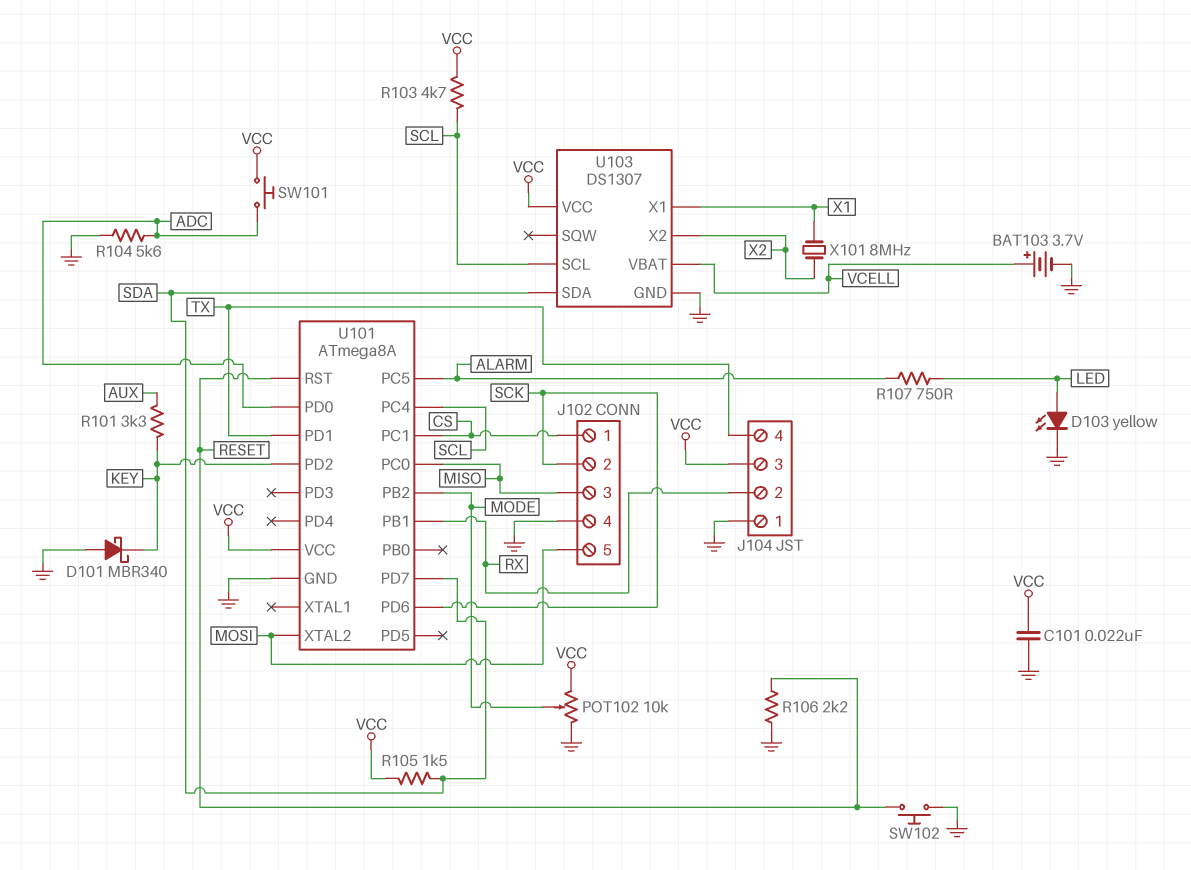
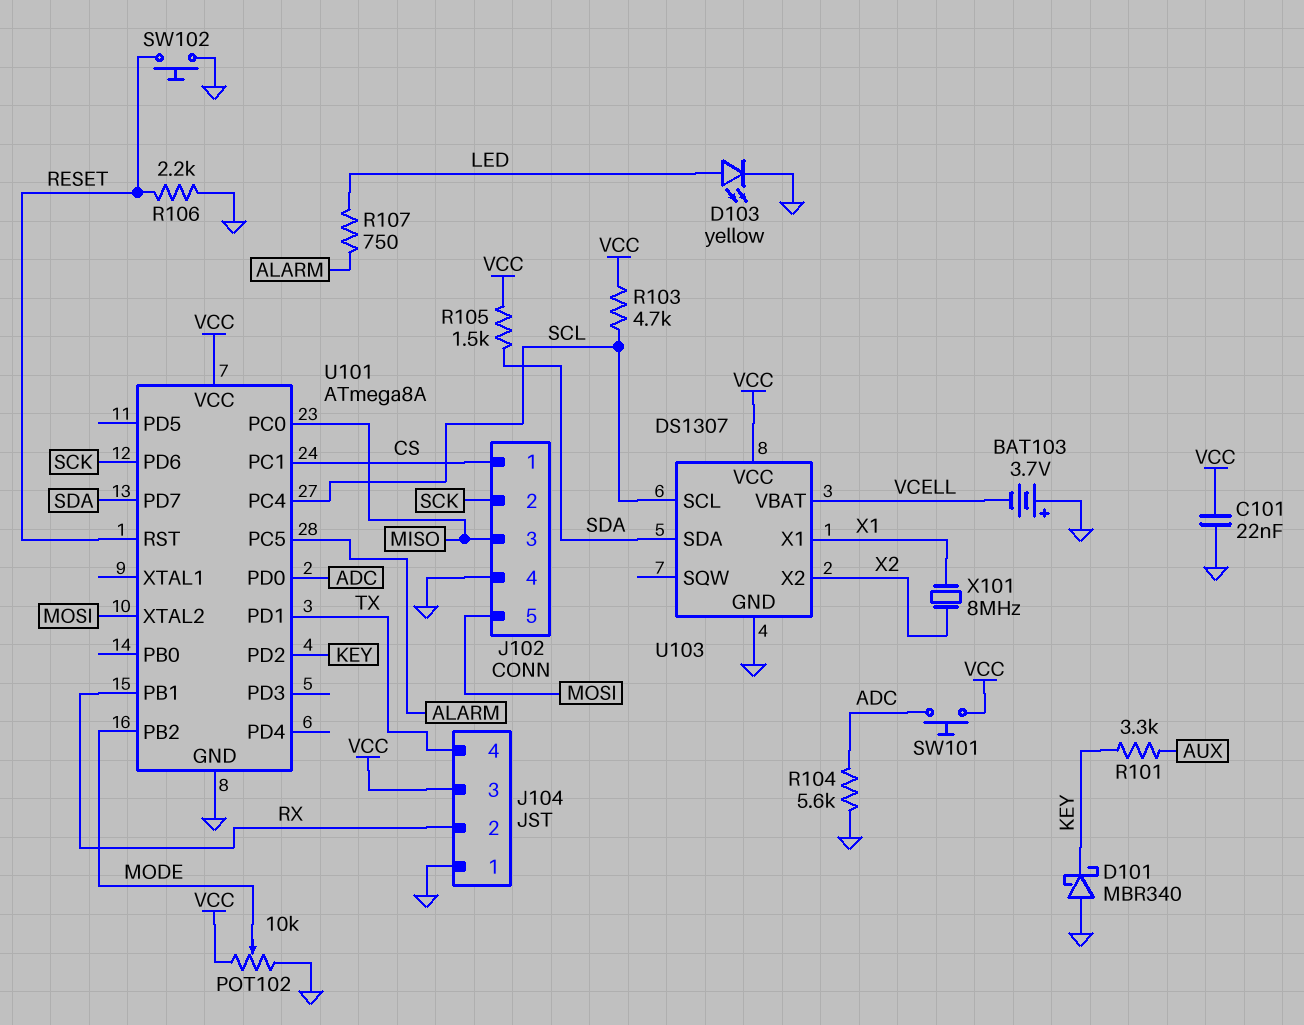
BAT103: 3.7V (plus VCELL, minus GND) -> 3.7V (plus GND, minus VCELL)

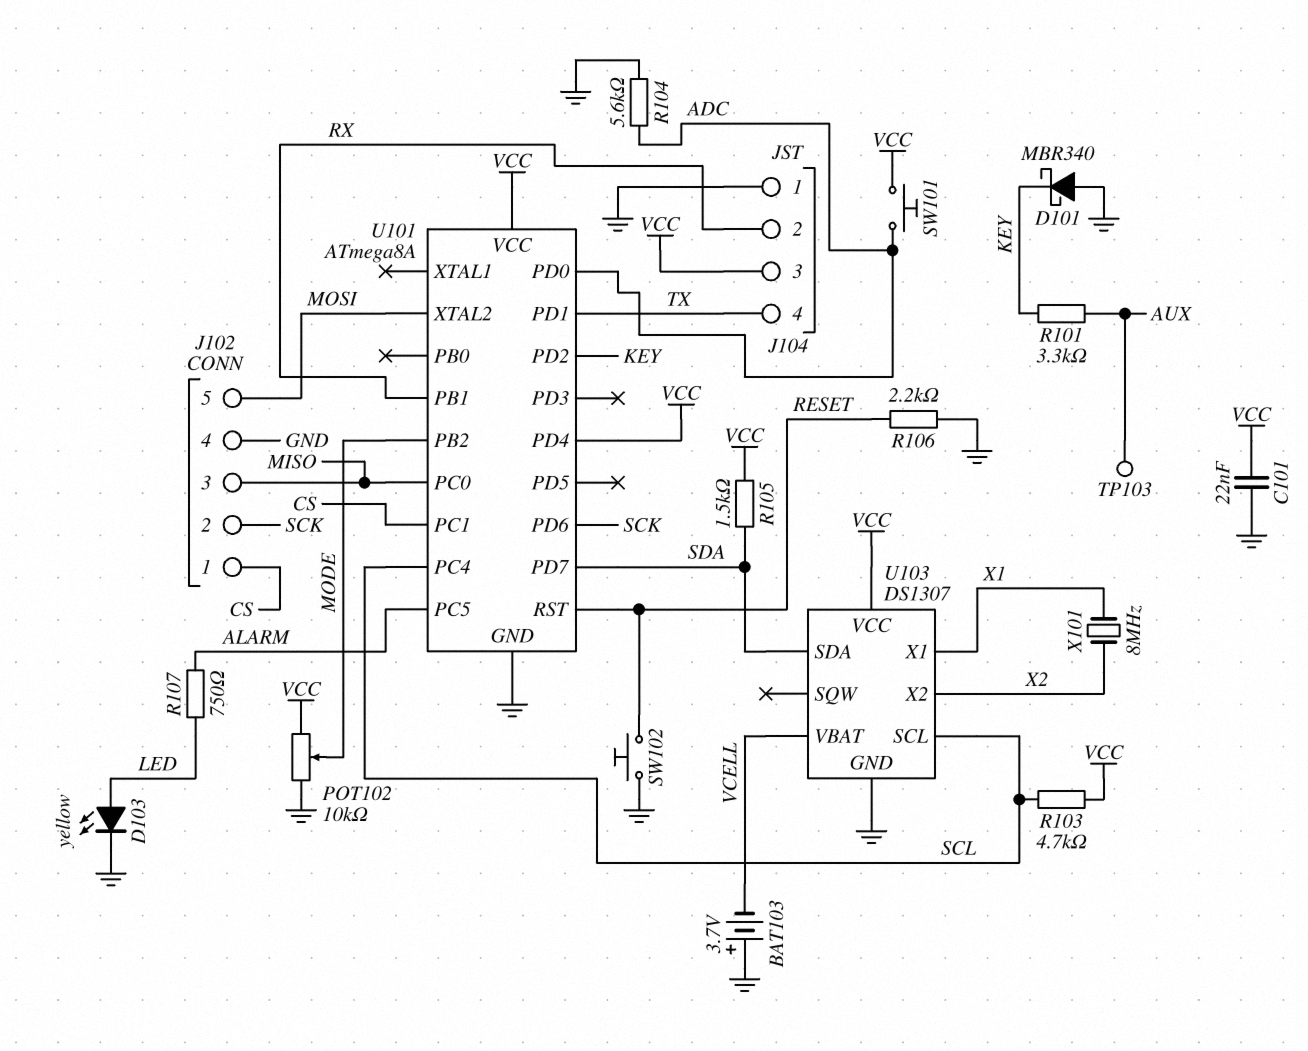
TP103: none -> test point (AUX)
U101 pin PD4: none -> VCC

